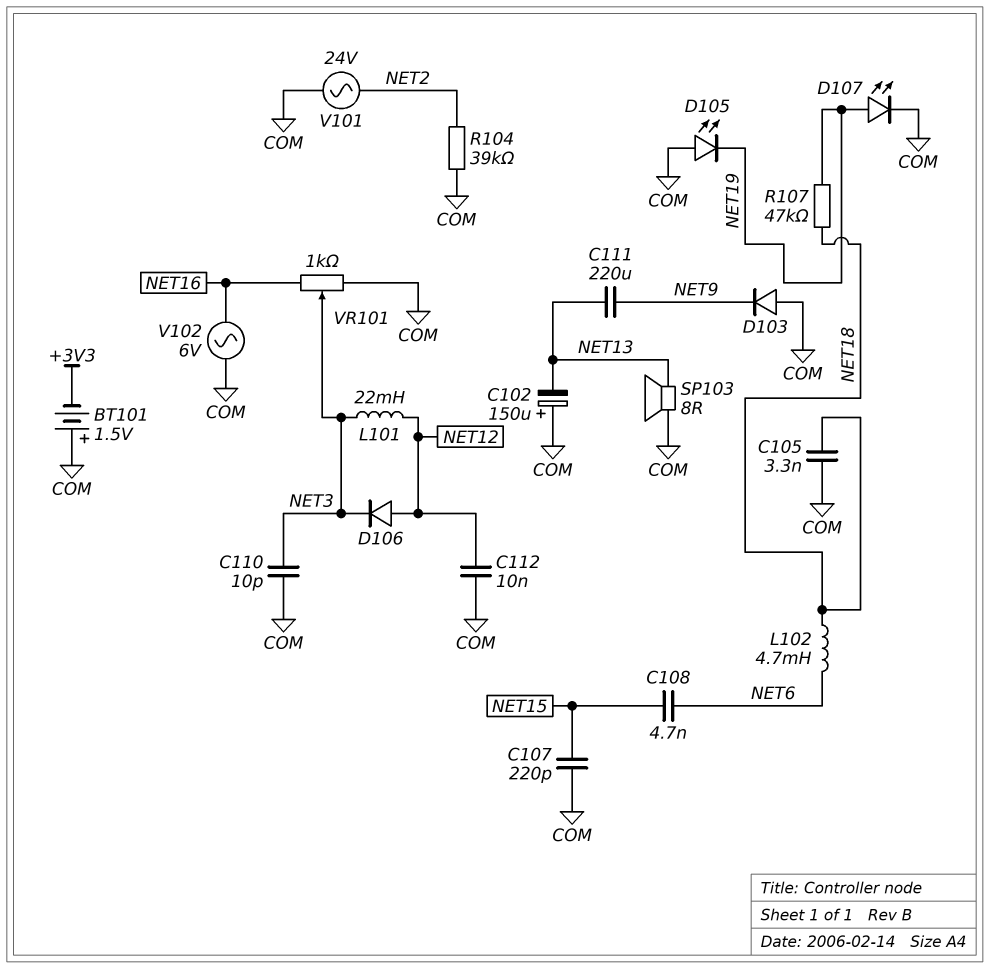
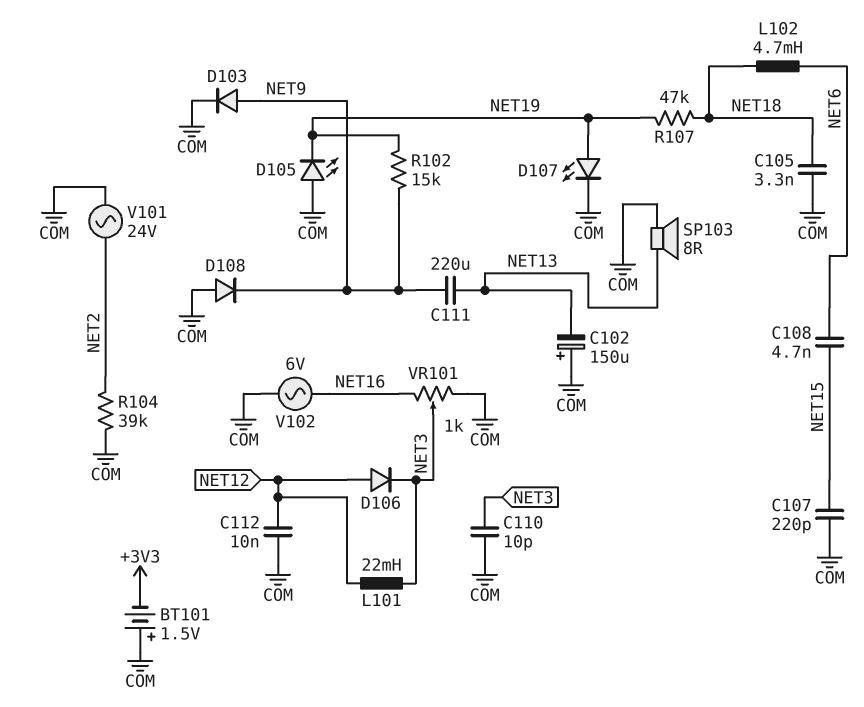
D103: diode (A COM, K NET9) -> diode (A NET9, K COM)
D108: none -> diode (A COM, K NET9)
R102: none -> 15k (NET9, NET19)

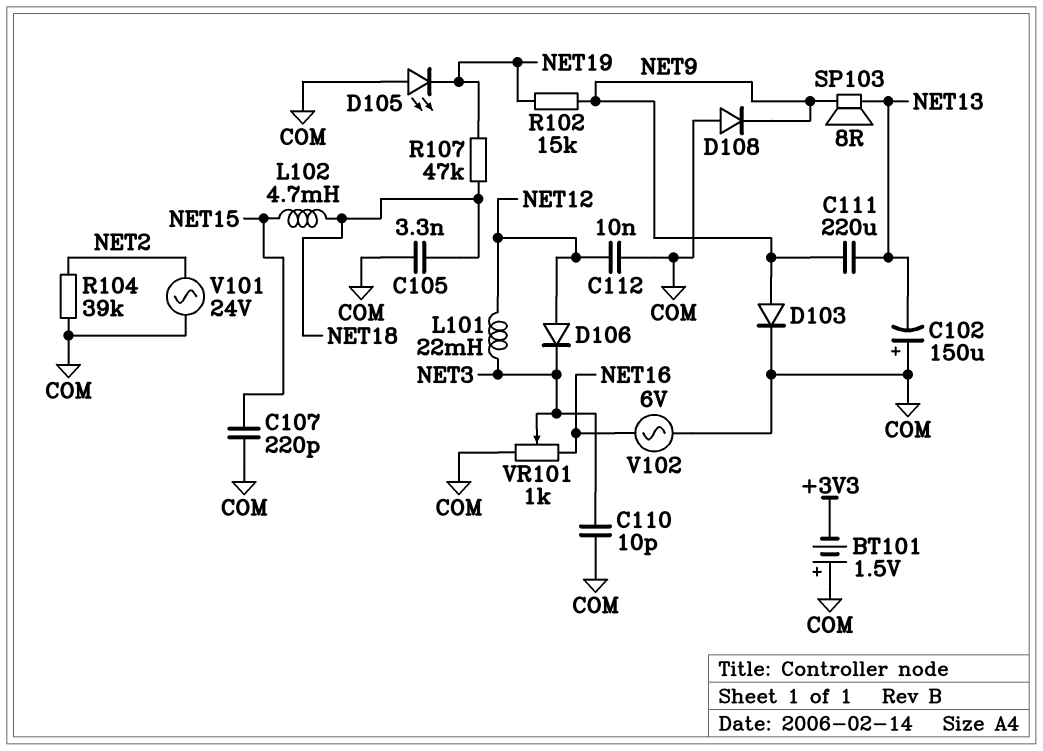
C108: 4.7nF (NET6, NET15) -> none
D107: LED (A NET19, K COM) -> none
L102: 4.7mH (NET6, NET18) -> 4.7mH (NET15, NET18)
SP103: speaker 8R (COM, NET13) -> speaker 8R (NET9, NET13)

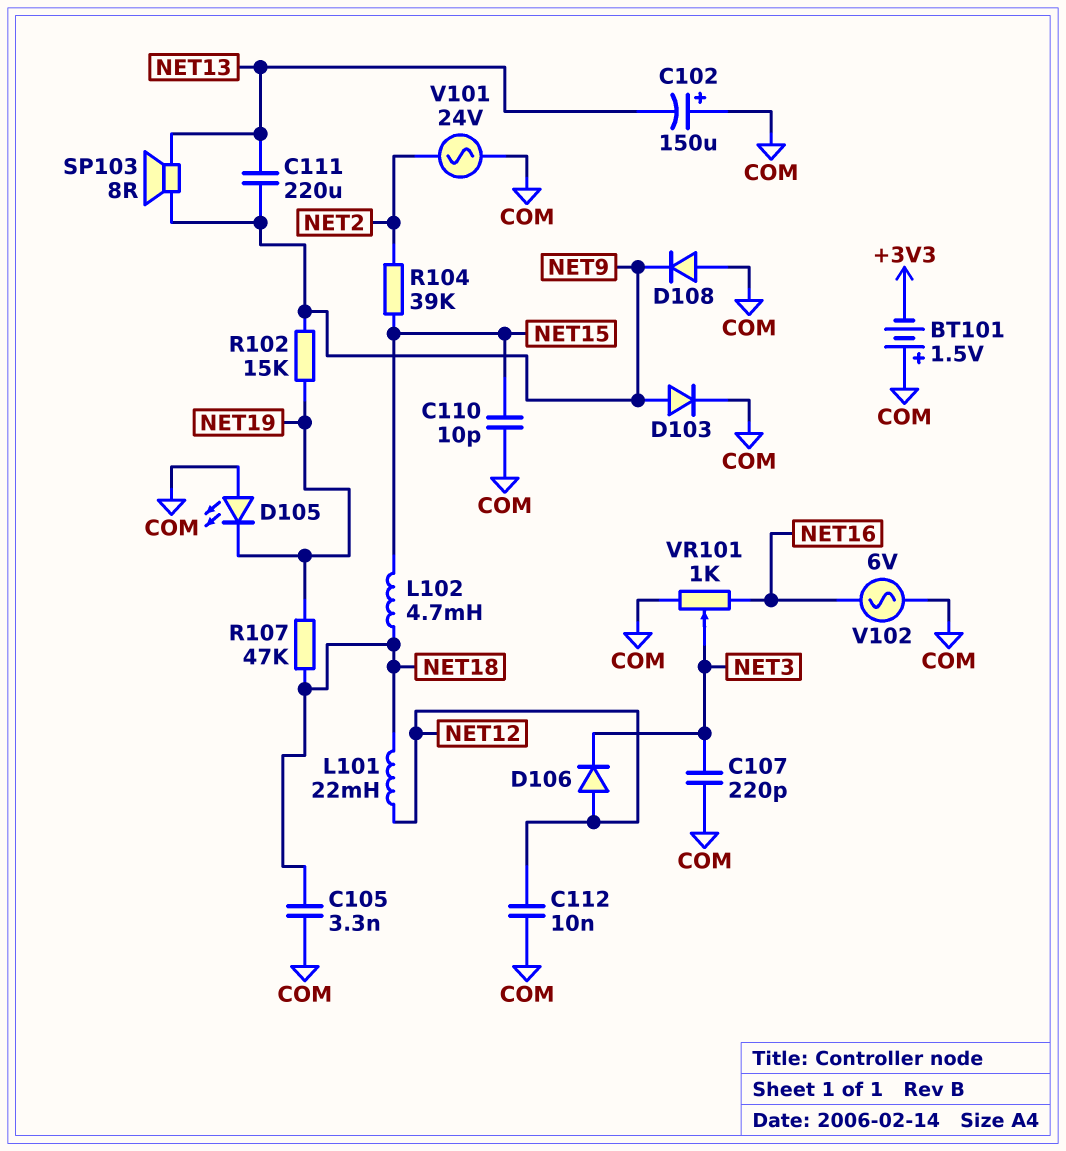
C107: 220pF (COM, NET15) -> 220pF (COM, NET3)
C110: 10pF (COM, NET3) -> 10pF (COM, NET15)
L101: 22mH (NET3, NET12) -> 22mH (NET12, NET18)
R104: 39k (COM, NET2) -> 39k (NET2, NET15)

